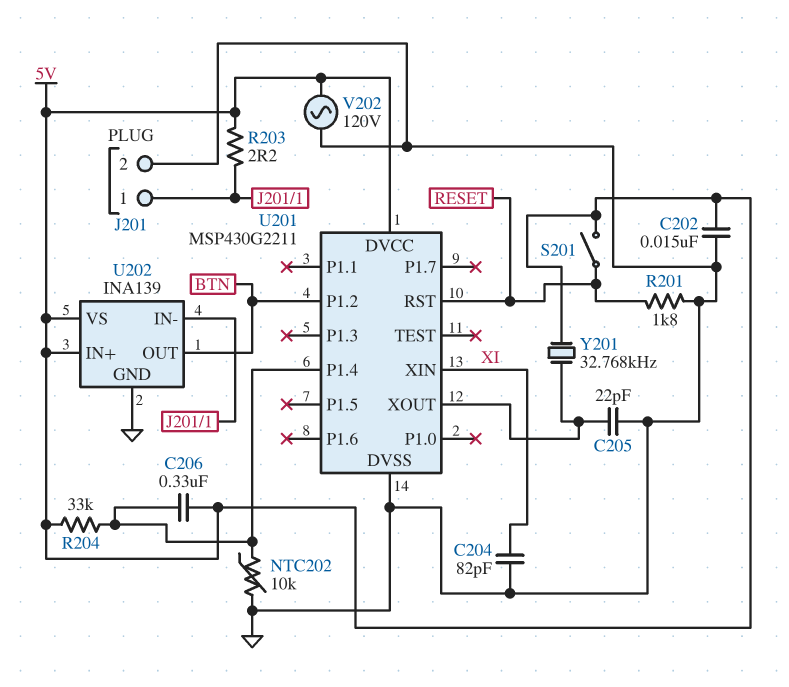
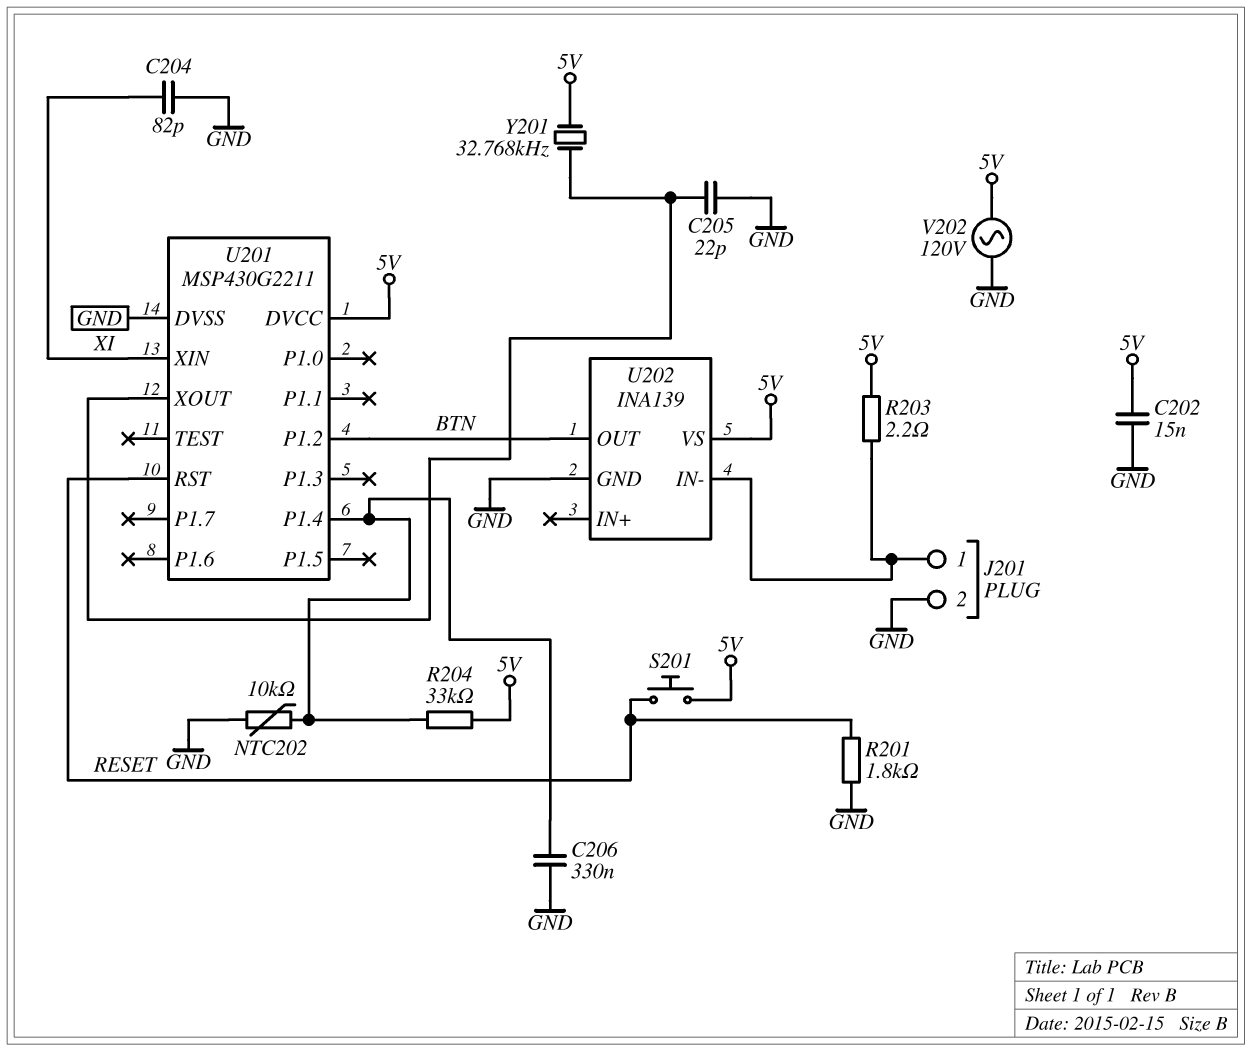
C206: 330nF (5V, U201/P1.4) -> 330nF (GND, U201/P1.4)
S201: switch (5V, RESET) -> button (5V, RESET)
U202 pin IN+: 5V -> none

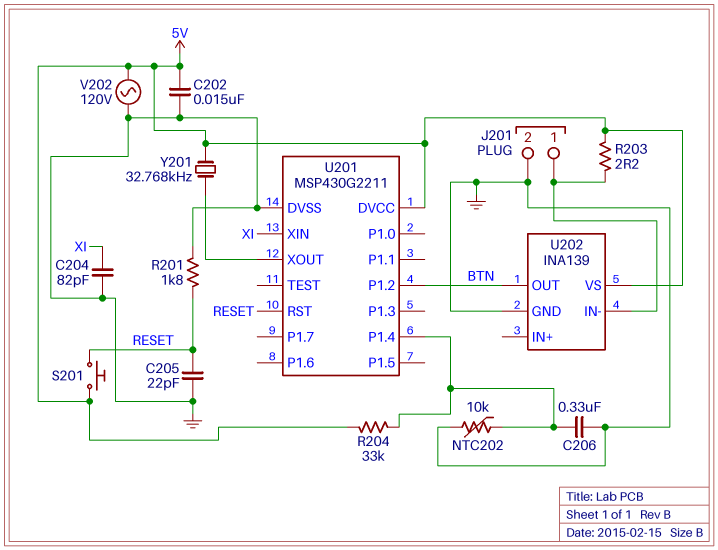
C205: 22pF (GND, U201/XOUT) -> 22pF (GND, RESET)

